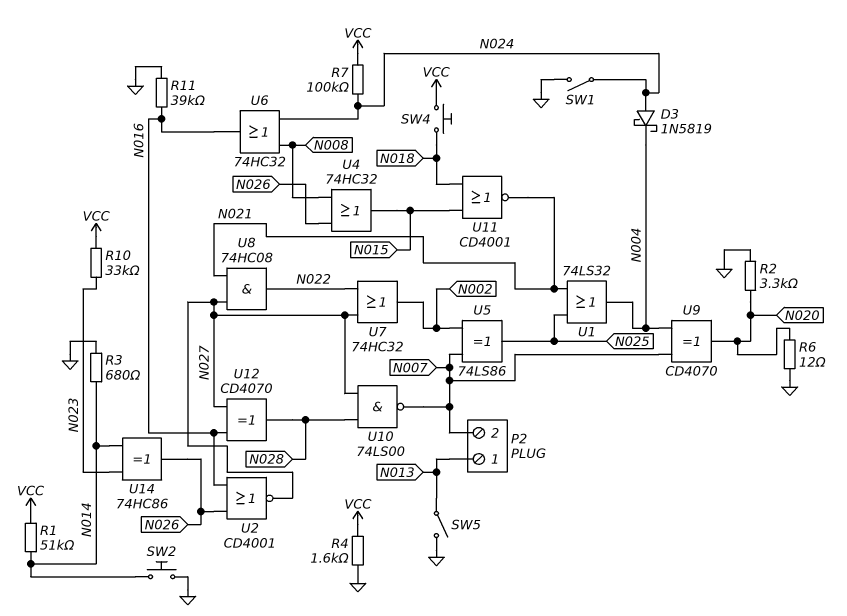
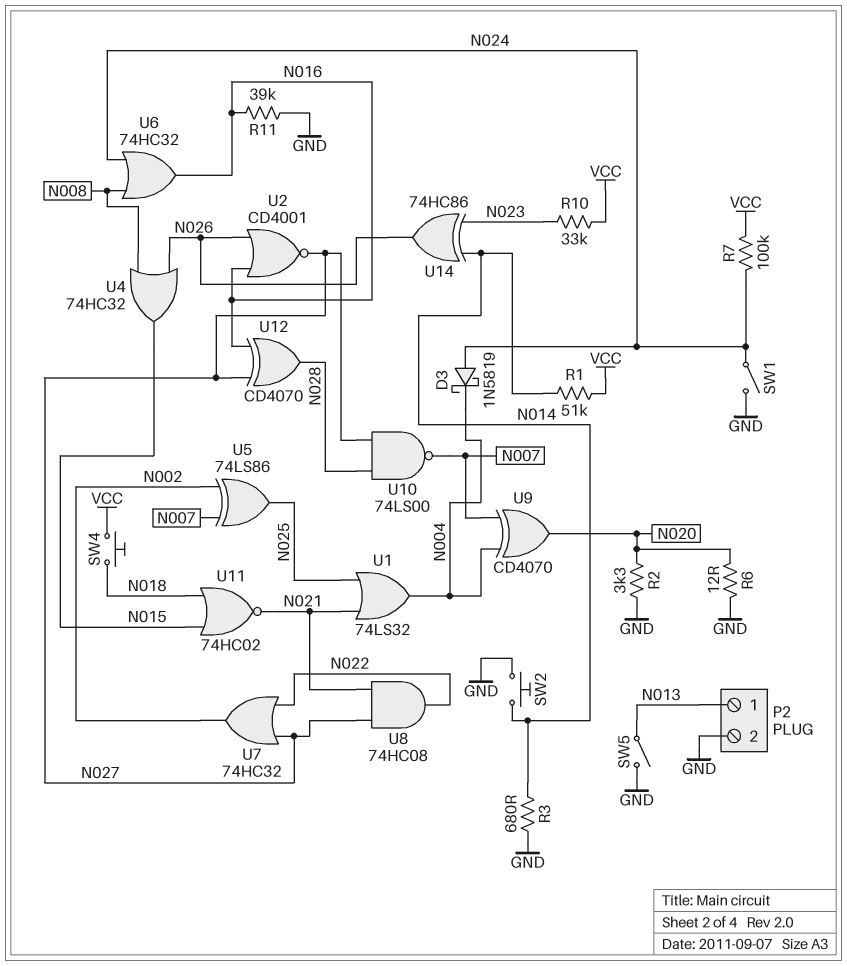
P2 pin 2: N007 -> GND
R4: 1.6k (GND, VCC) -> none
U11: NOR CD4001 (in N015, in N018, out N021) -> NOR 74HC02 (in N015, in N018, out N021)

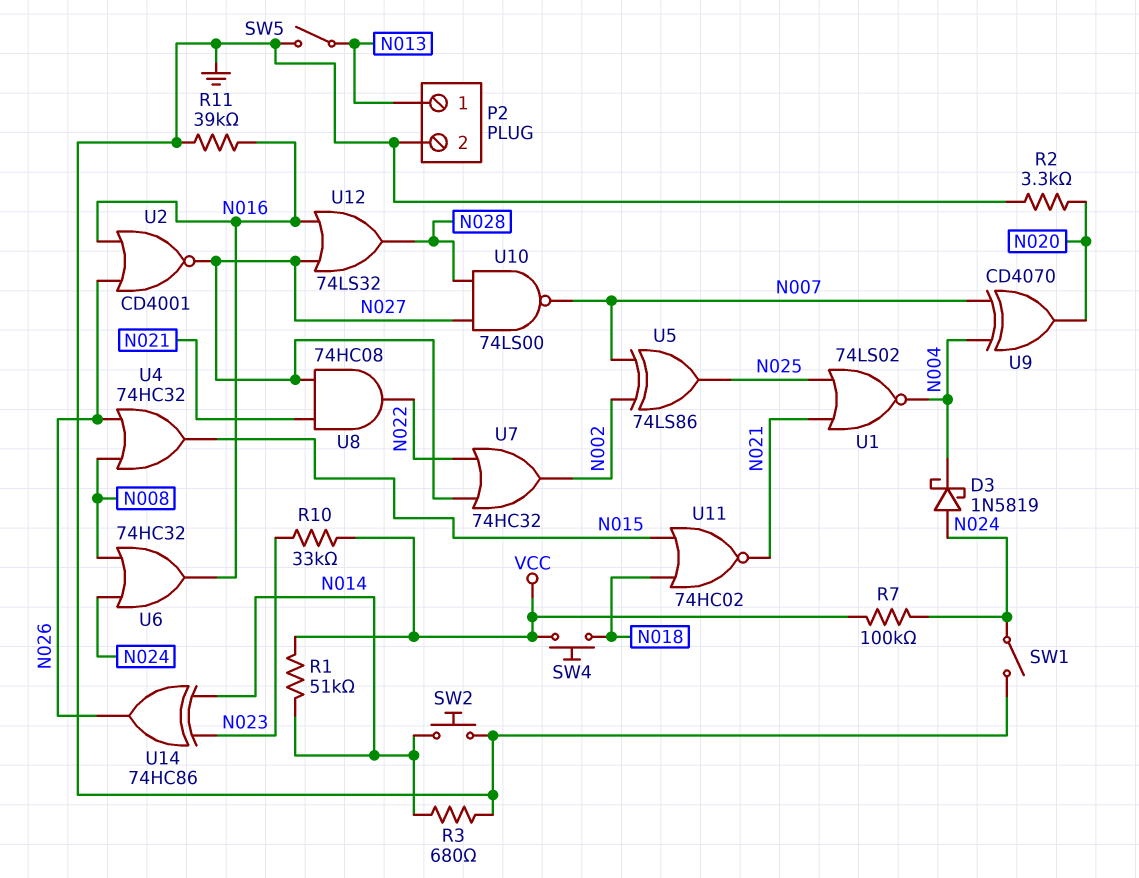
R6: 12 (GND, N020) -> none
U1: OR 74LS32 (in N021, in N025, out N004) -> NOR 74LS02 (in N021, in N025, out N004)
U12: XOR CD4070 (in N016, in N027, out N028) -> OR 74LS32 (in N016, in N027, out N028)

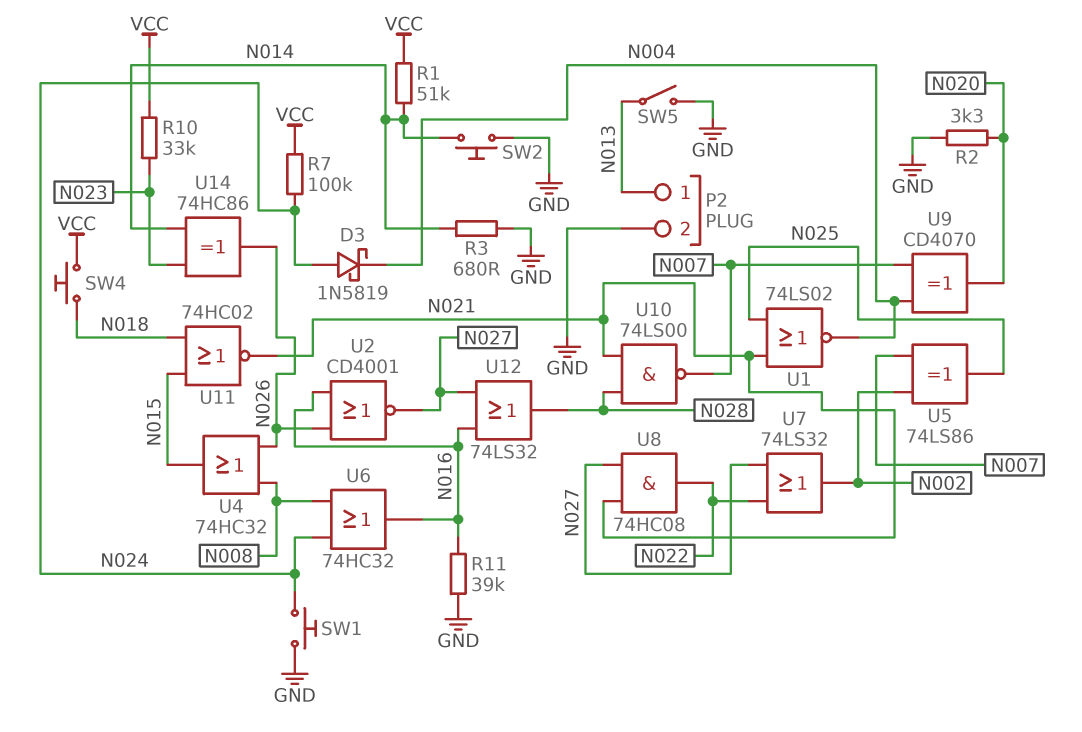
SW1: switch (GND, N024) -> button (GND, N024)
U7: OR 74HC32 (in N022, in N027, out N002) -> OR 74LS32 (in N022, in N027, out N002)
U10: NAND 74LS00 (in N027, in N028, out N007) -> NAND 74LS00 (in N021, in N028, out N007)

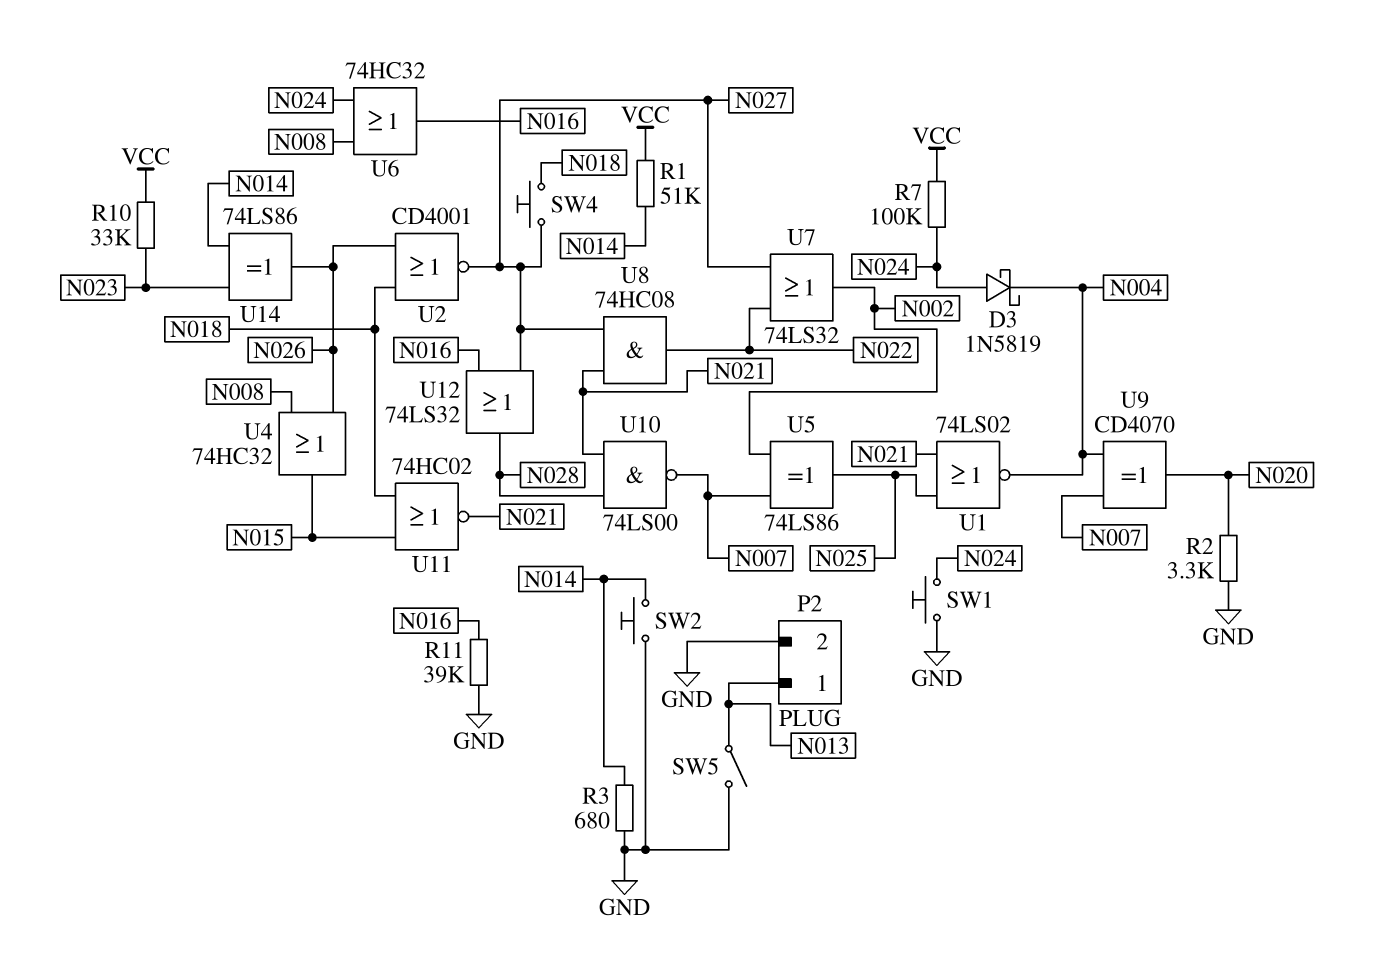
SW4: button (N018, VCC) -> button (N018, N027)
U2: NOR CD4001 (in N016, in N026, out N027) -> NOR CD4001 (in N018, in N026, out N027)
U14: XOR 74HC86 (in N014, in N023, out N026) -> XOR 74LS86 (in N014, in N023, out N026)

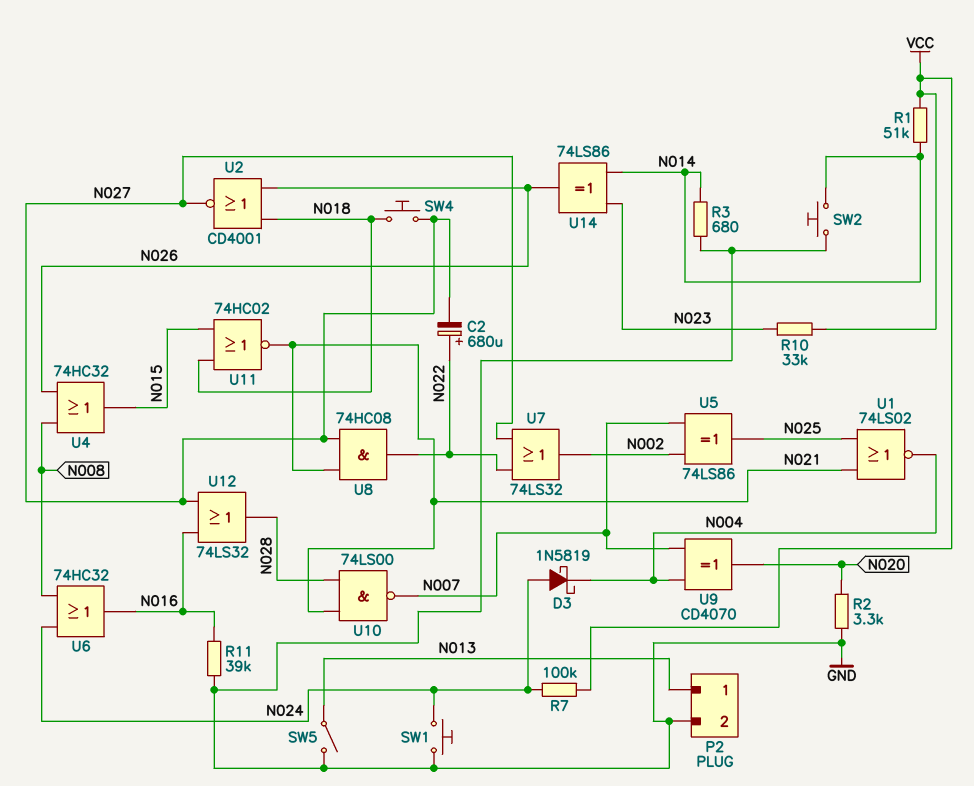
C2: none -> 680uF (plus N022, minus N027)

